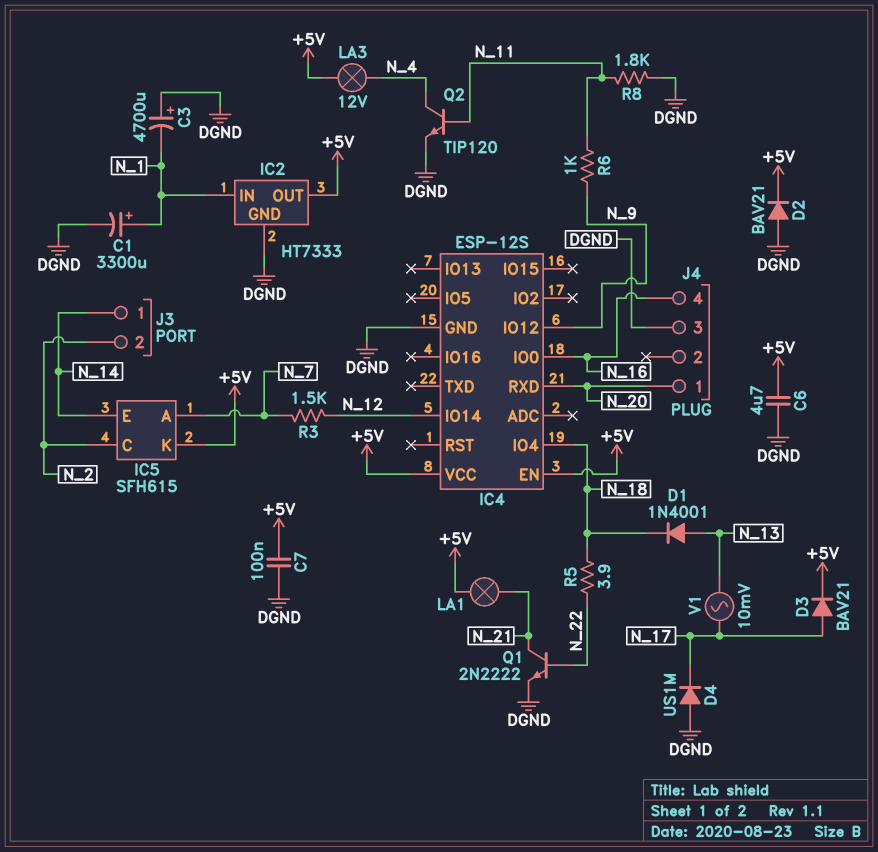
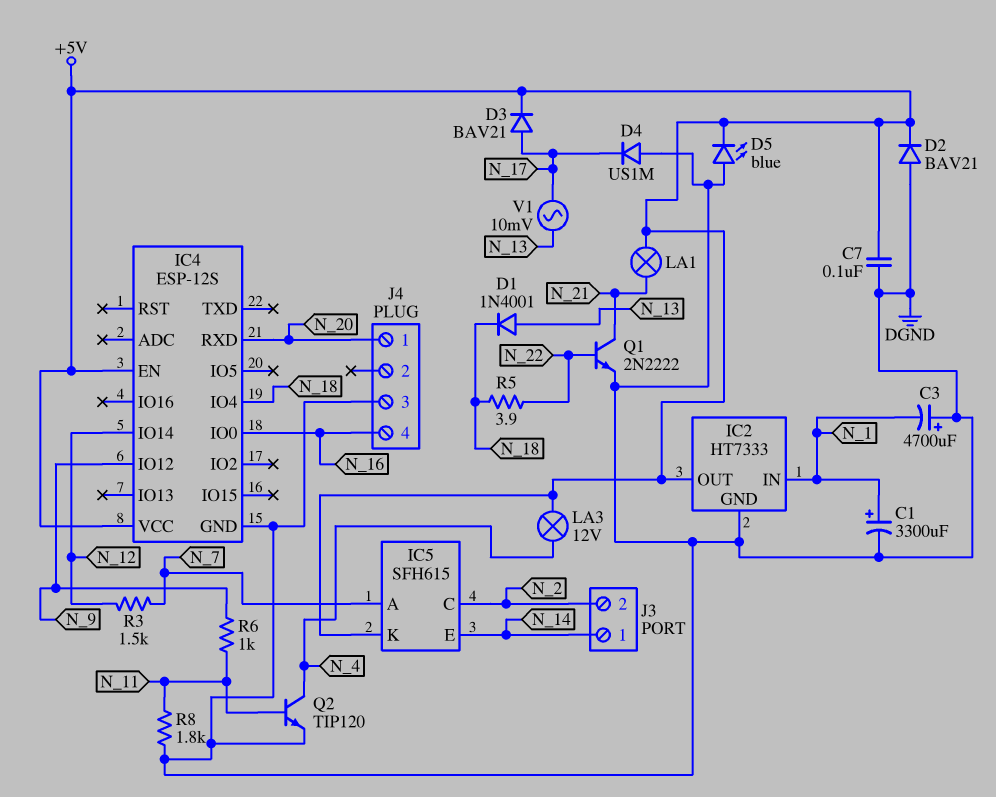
C6: 4.7uF (+5V, DGND) -> none
D5: none -> LED blue (A DGND, K +5V)

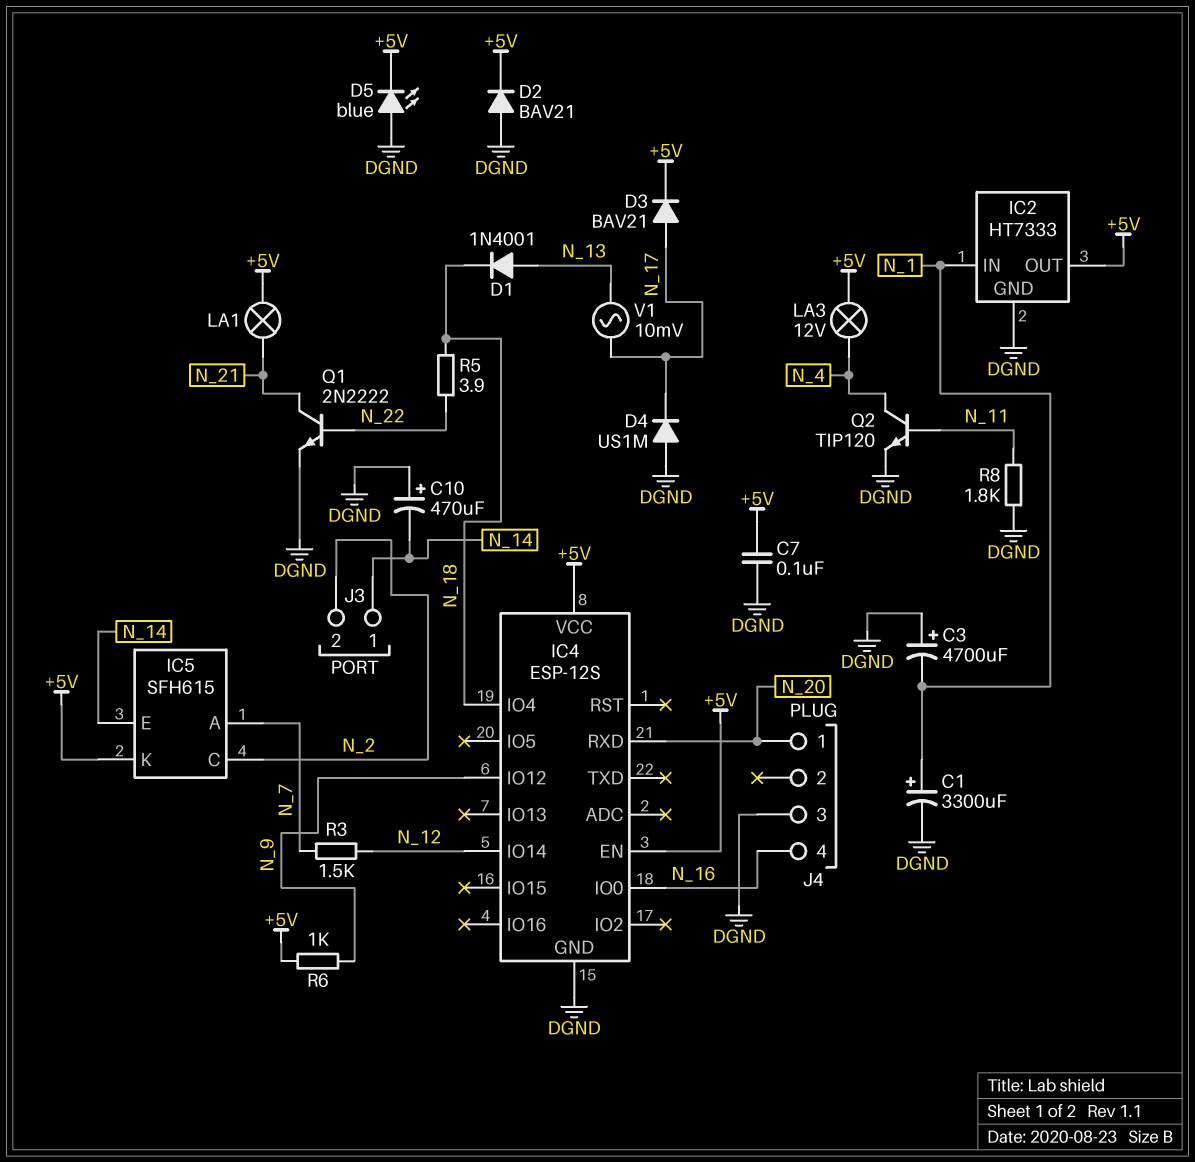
C10: none -> 470uF (plus DGND, minus N_14)
R6: 1k (N_9, N_11) -> 1k (+5V, N_9)

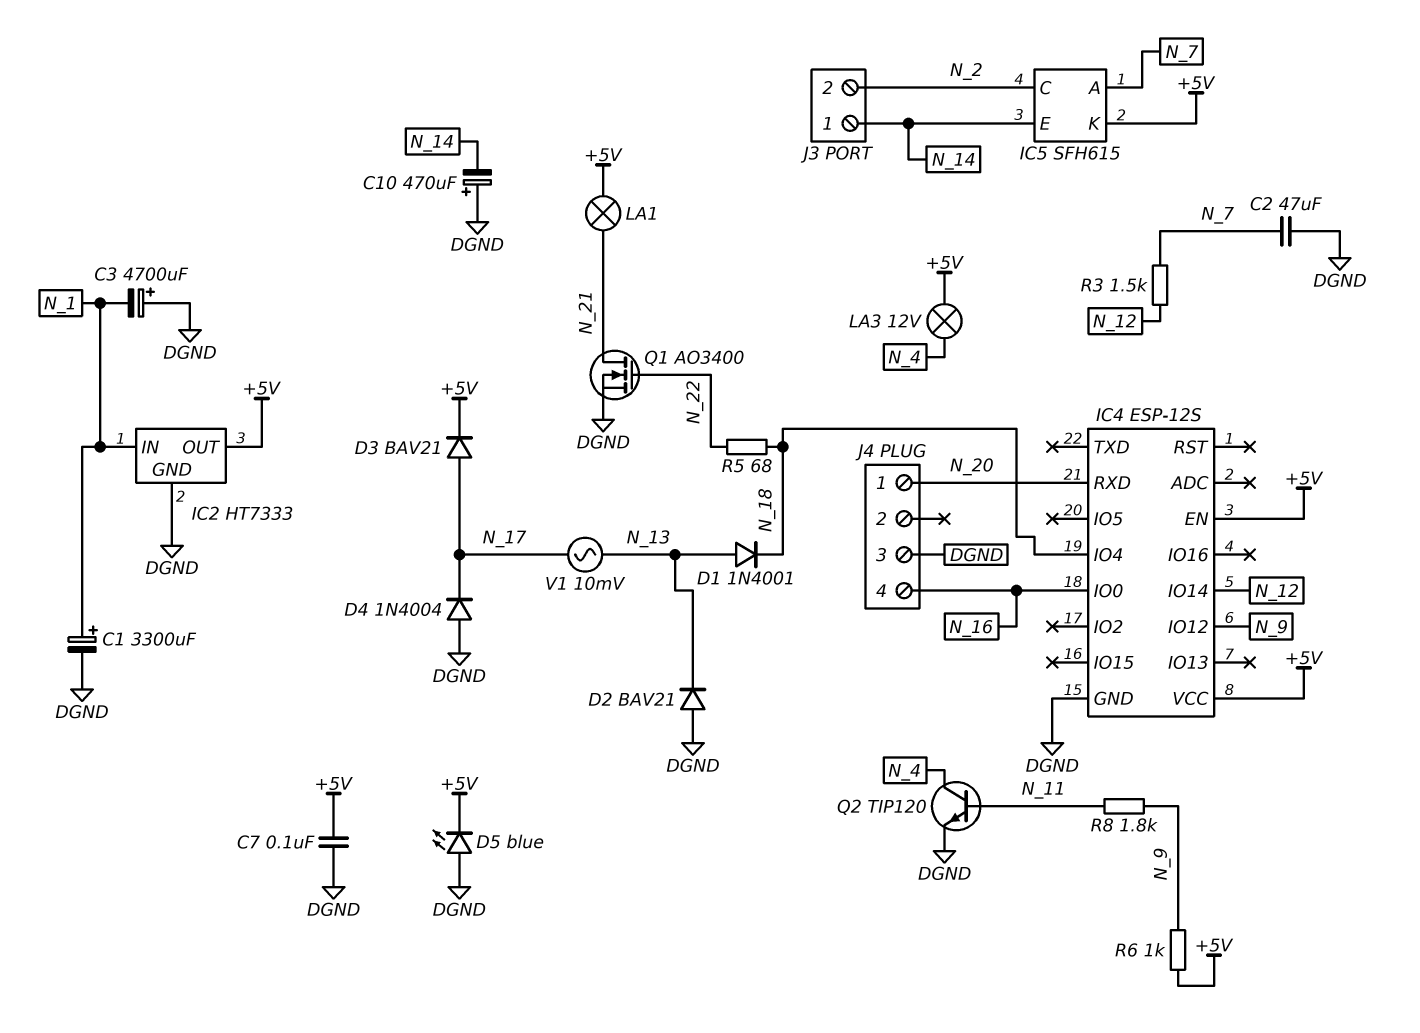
C2: none -> 47uF (DGND, N_7)
D2: diode BAV21 (A DGND, K +5V) -> diode BAV21 (A DGND, K N_13)
D4: diode US1M (A DGND, K N_17) -> diode 1N4004 (A DGND, K N_17)
Q1: NPN 2N2222 (B N_22, C N_21, E DGND) -> NMOS AO3400 (G N_22, D N_21, S DGND)
R5: 3.9 (N_18, N_22) -> 68 (N_18, N_22)
R8: 1.8k (DGND, N_11) -> 1.8k (N_9, N_11)

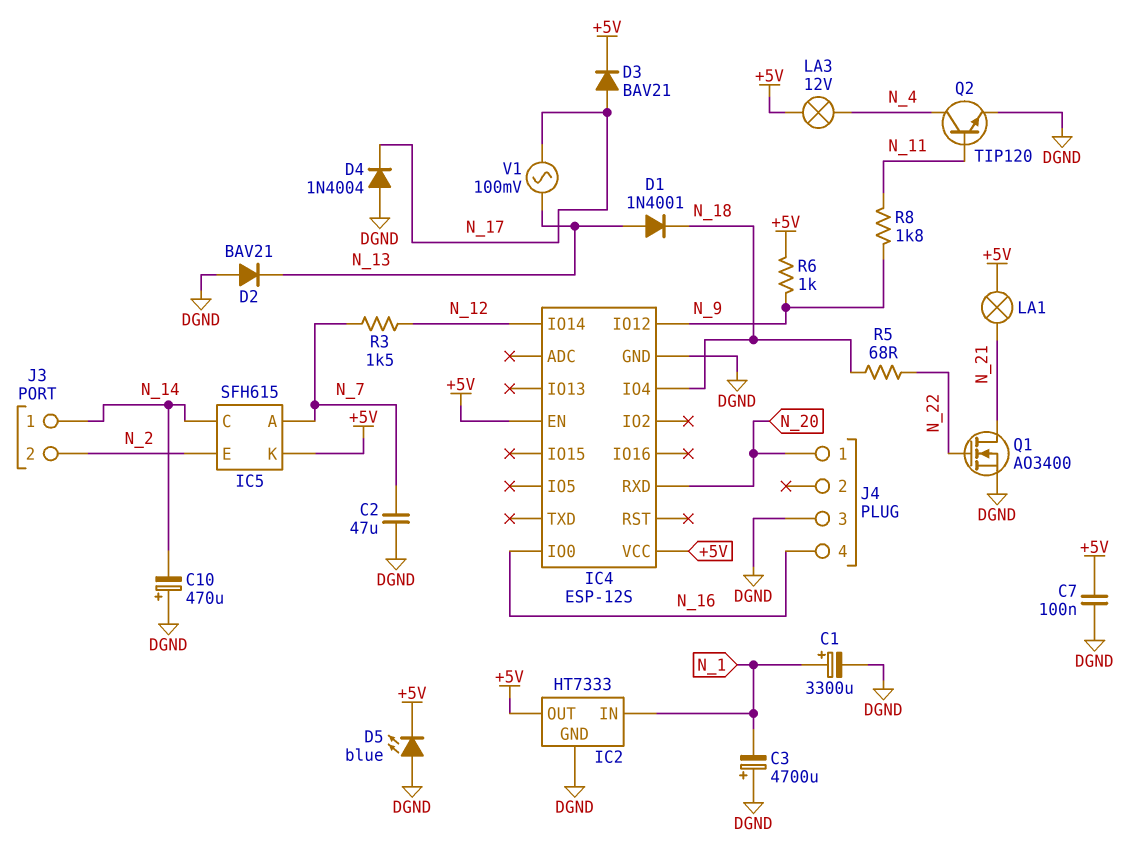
IC5 pin C: N_2 -> N_14
IC5 pin E: N_14 -> N_2
V1: AC 10mV (N_13, N_17) -> AC 100mV (N_13, N_17)

